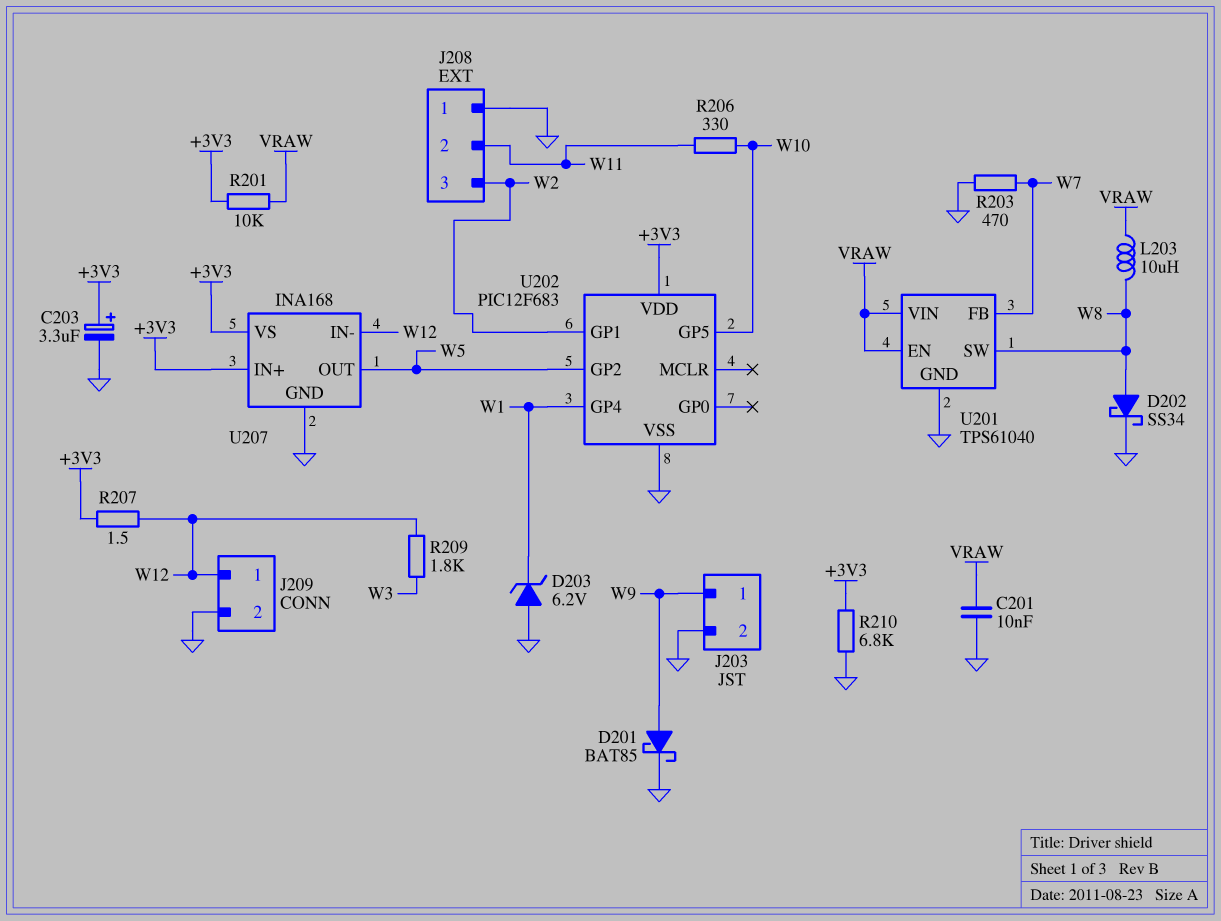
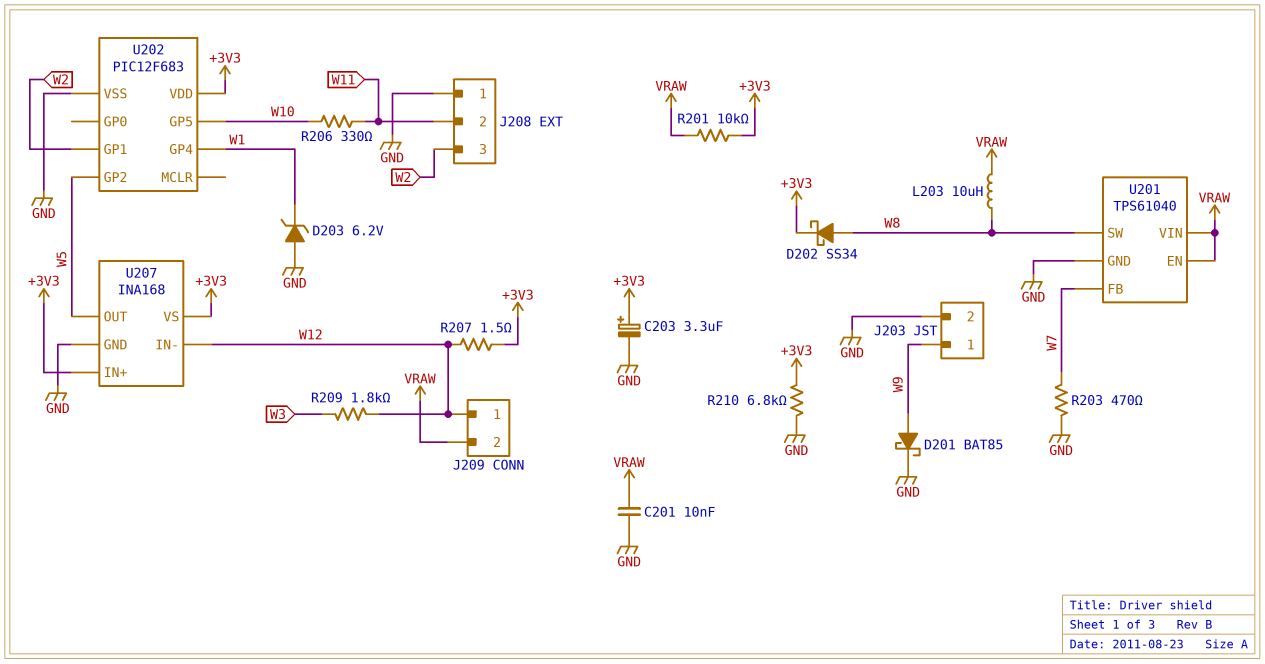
D202: schottky SS34 (A W8, K GND) -> schottky SS34 (A W8, K +3V3)
J209 pin 2: GND -> VRAW

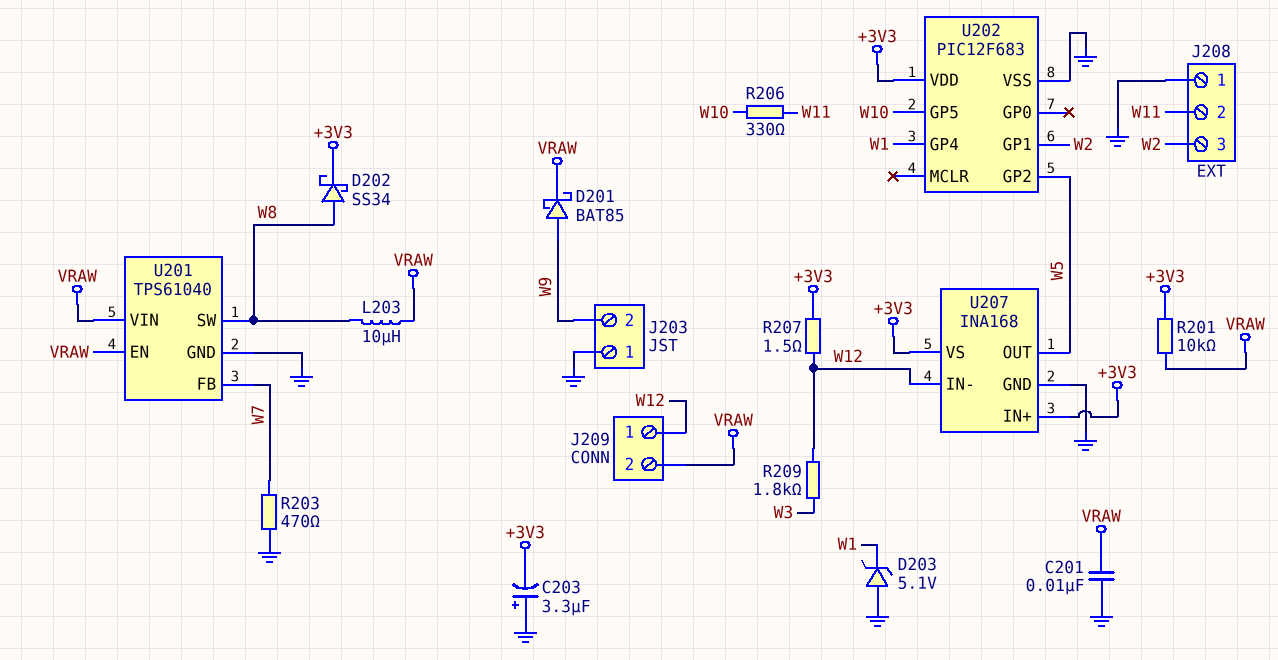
C203: 3.3uF (plus +3V3, minus GND) -> 3.3uF (plus GND, minus +3V3)
D201: schottky BAT85 (A W9, K GND) -> schottky BAT85 (A W9, K VRAW)
D203: zener 6.2V (A GND, K W1) -> zener 5.1V (A GND, K W1)
J203 pin 1: W9 -> GND
J203 pin 2: GND -> W9
R210: 6.8k (+3V3, GND) -> none

